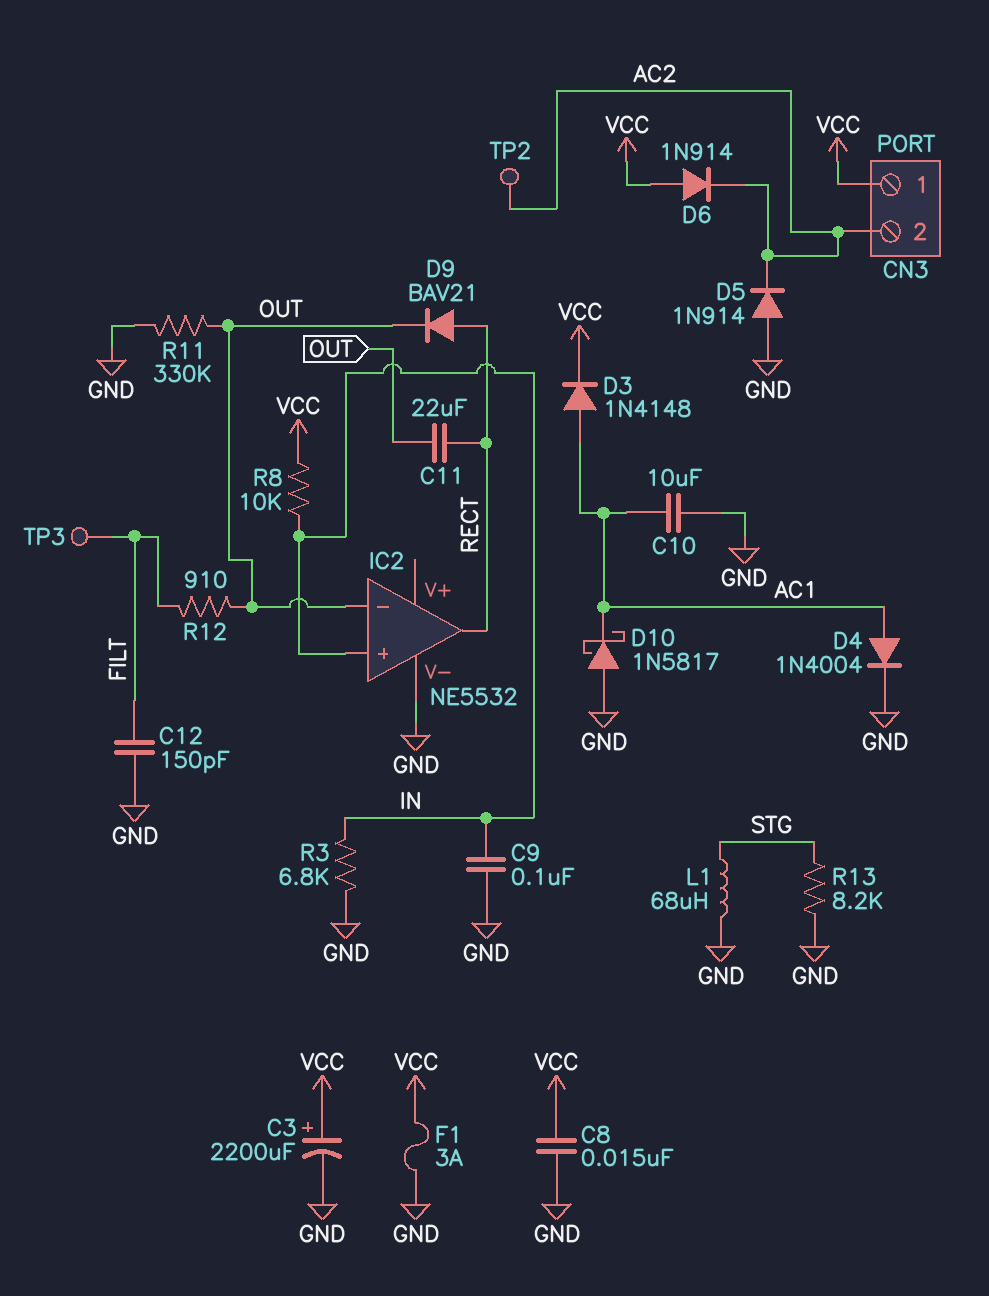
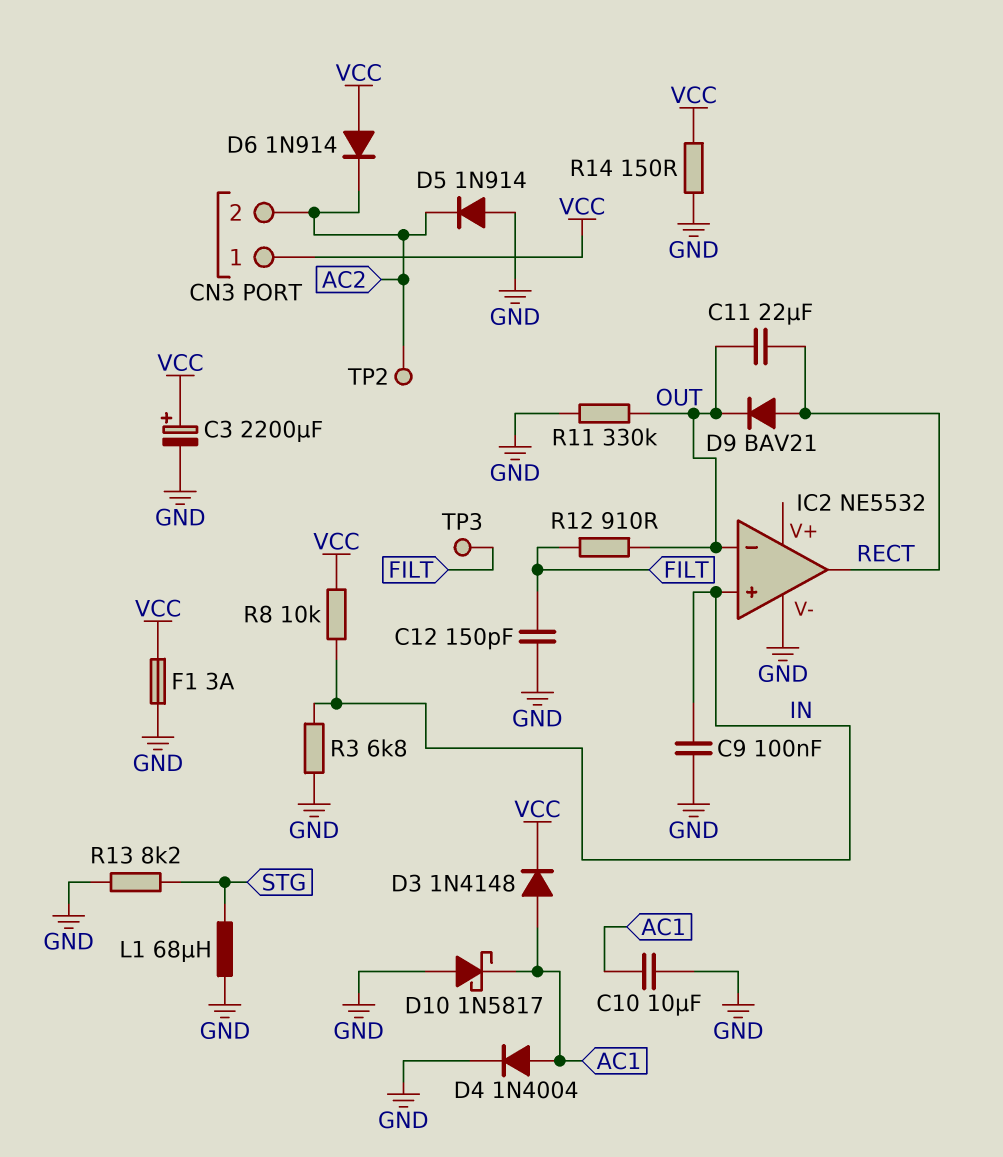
C8: 15nF (GND, VCC) -> none
R14: none -> 150 (GND, VCC)

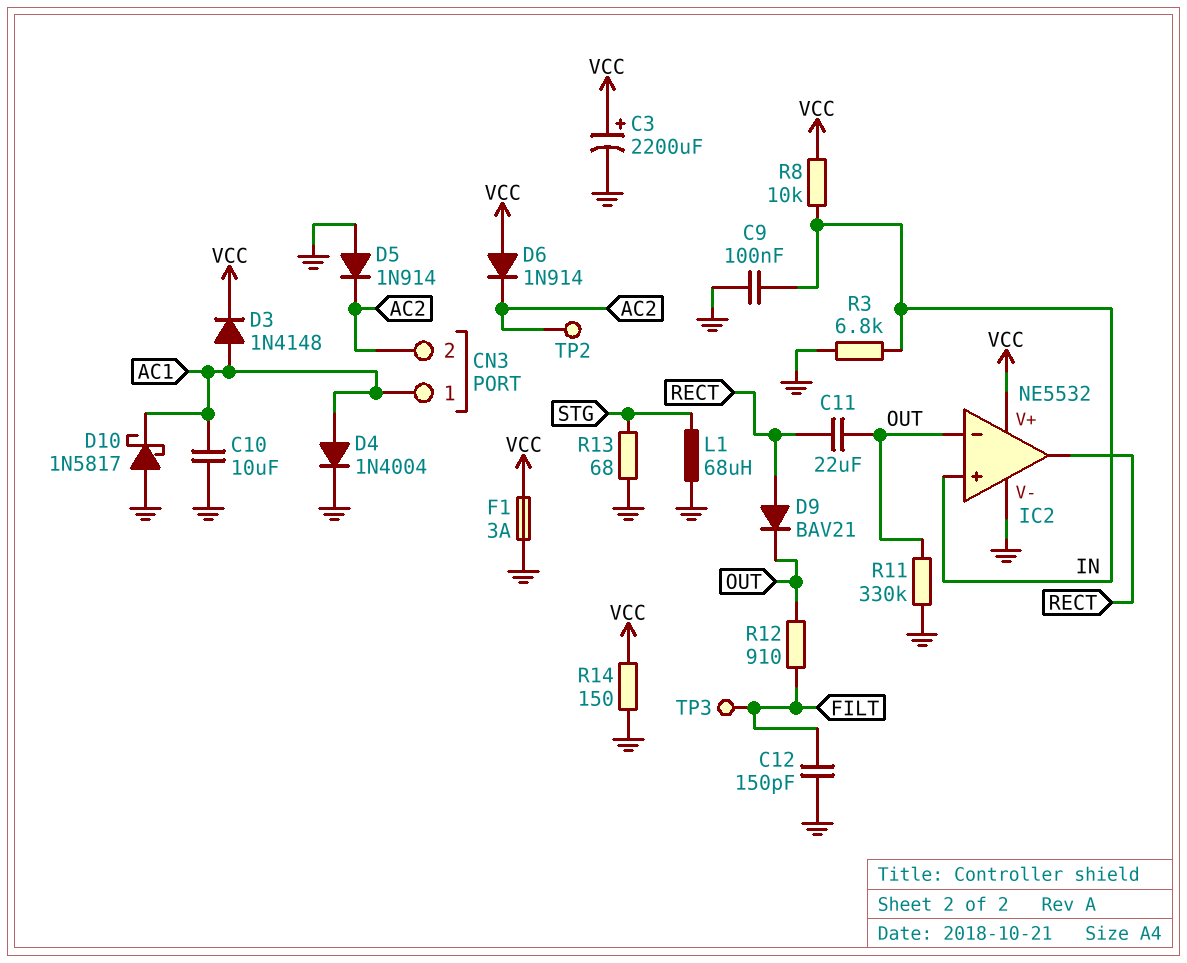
CN3 pin 1: VCC -> AC1
IC2 pin V+: none -> VCC
R13: 8.2k (GND, STG) -> 68 (GND, STG)

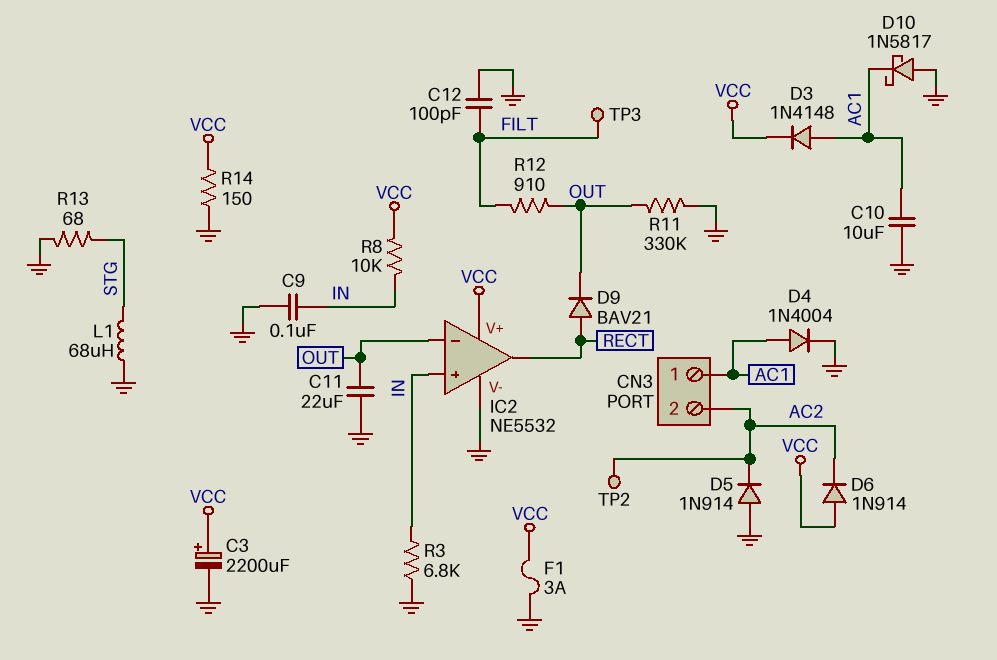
C11: 22uF (OUT, RECT) -> 22uF (GND, OUT)
C12: 150pF (FILT, GND) -> 100pF (FILT, GND)

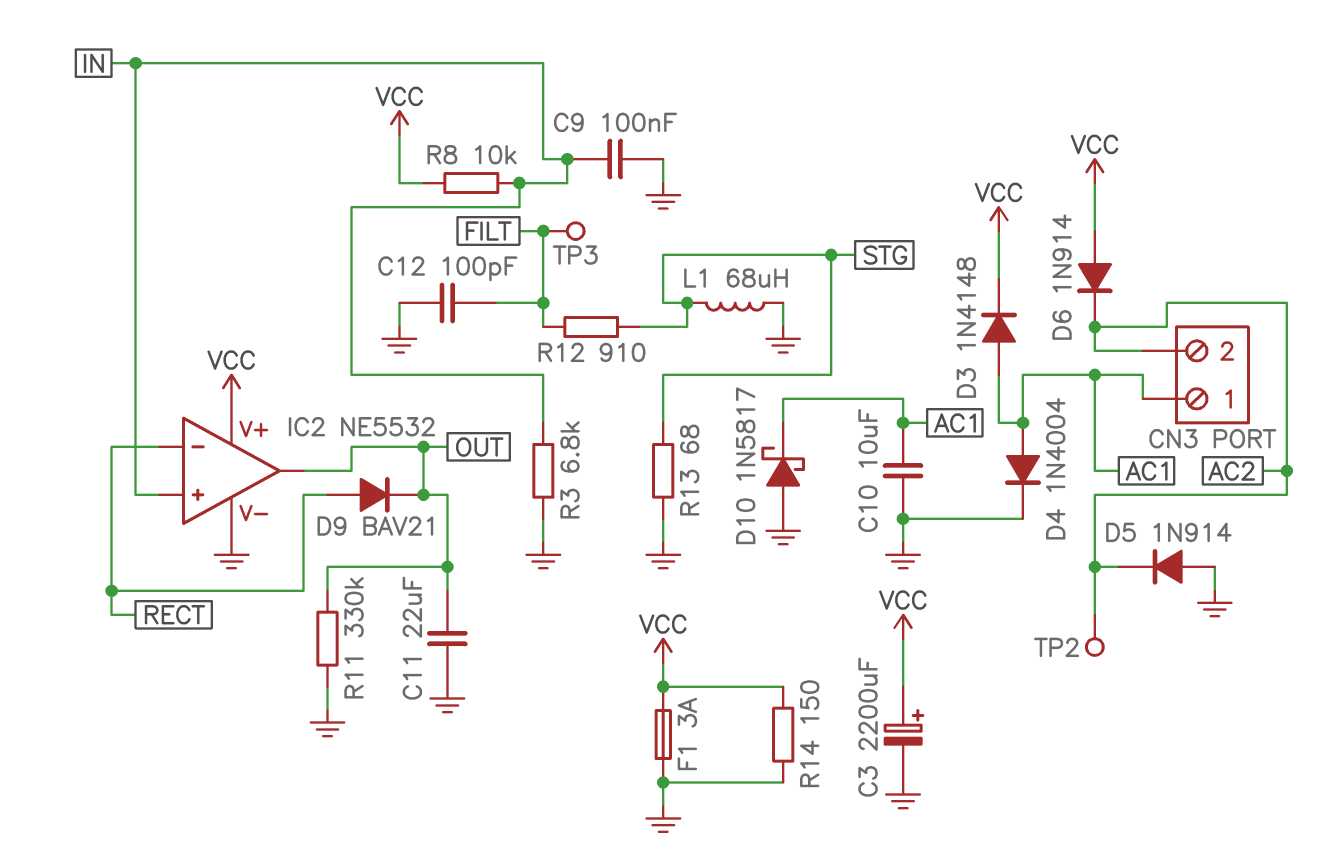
IC2 pin in-: OUT -> RECT
IC2 pin out: RECT -> OUT
R12: 910 (FILT, OUT) -> 910 (FILT, STG)

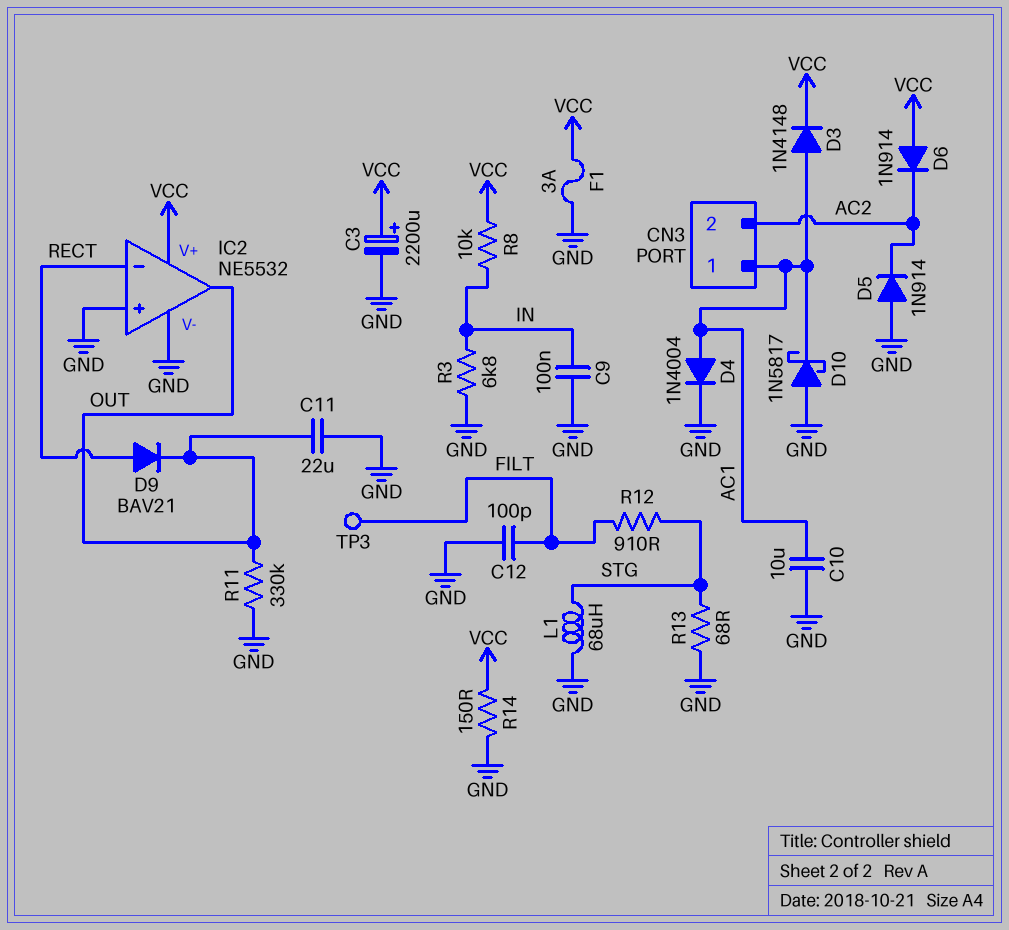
IC2 pin in+: IN -> GND
TP2: test point (AC2) -> none

